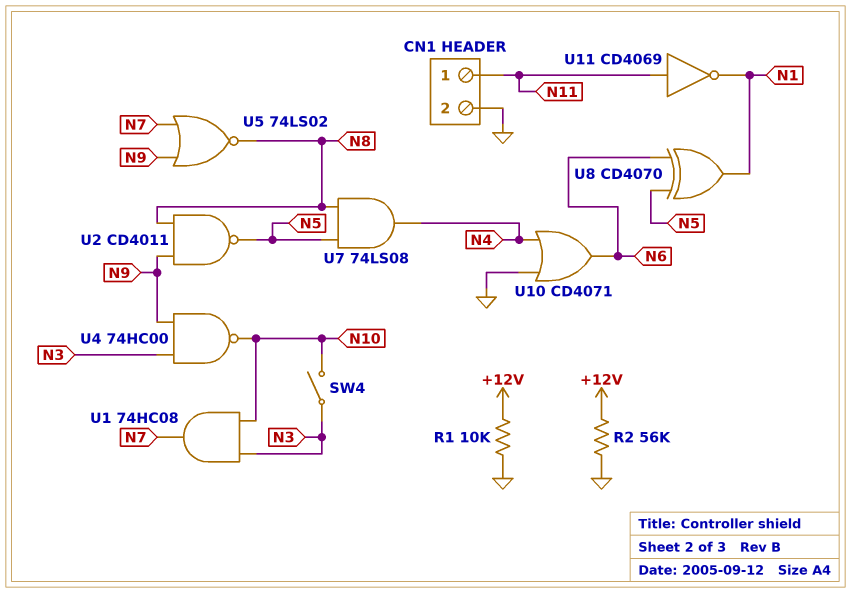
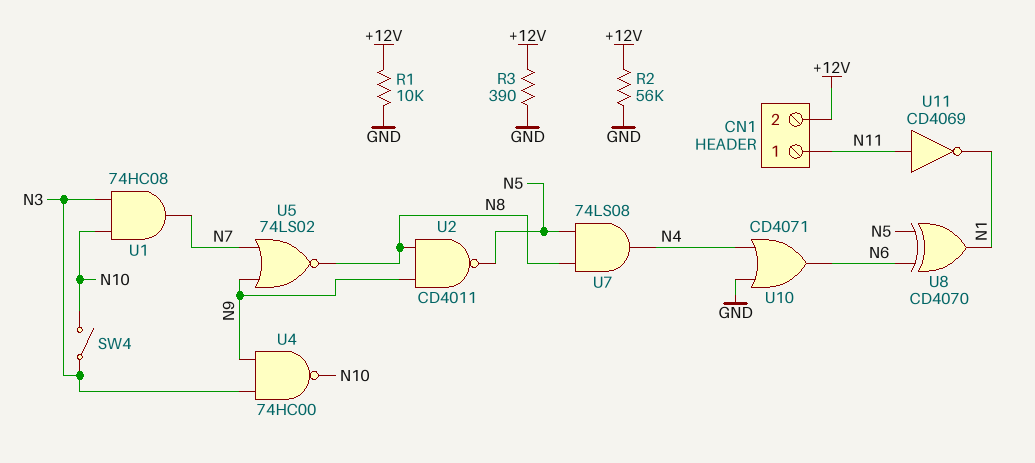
CN1 pin 2: GND -> +12V
R3: none -> 390 (+12V, GND)

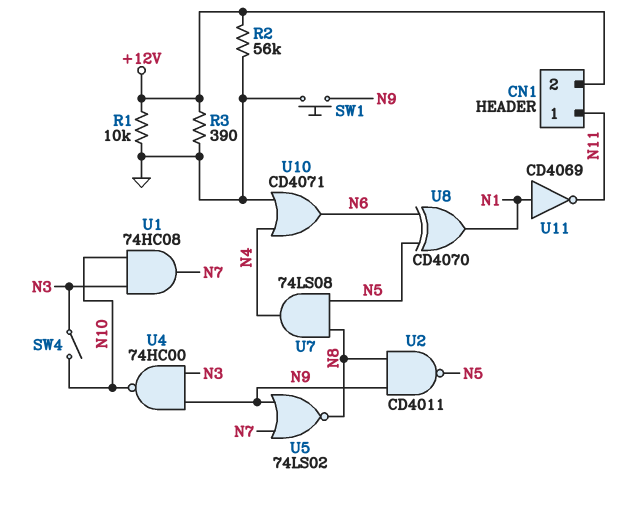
SW1: none -> button (GND, N9)
U11: NOT CD4069 (in N11, out N1) -> NOT CD4069 (in N1, out N11)

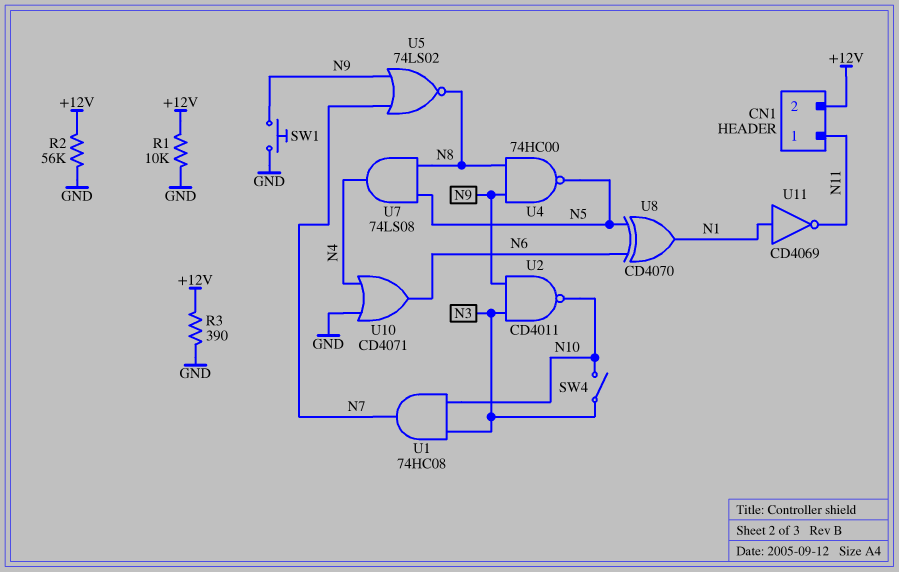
U2: NAND CD4011 (in N8, in N9, out N5) -> NAND CD4011 (in N3, in N9, out N10)
U4: NAND 74HC00 (in N3, in N9, out N10) -> NAND 74HC00 (in N8, in N9, out N5)

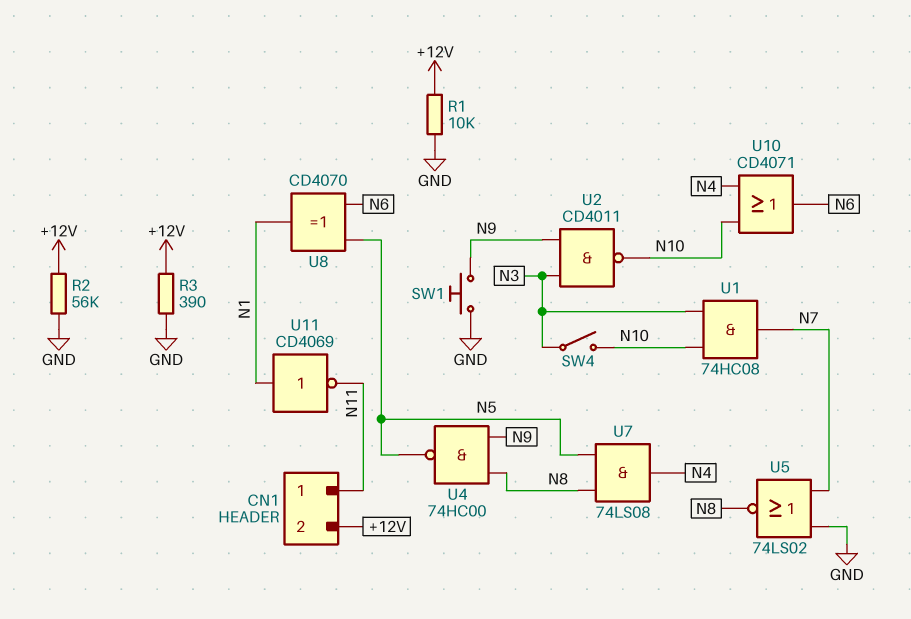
U5: NOR 74LS02 (in N7, in N9, out N8) -> NOR 74LS02 (in GND, in N7, out N8)
U10: OR CD4071 (in GND, in N4, out N6) -> OR CD4071 (in N4, in N10, out N6)

